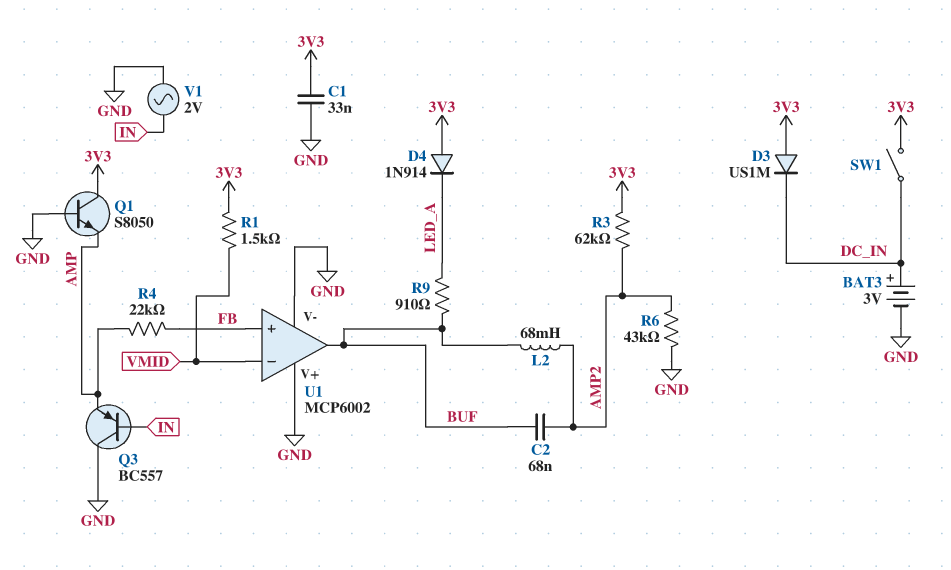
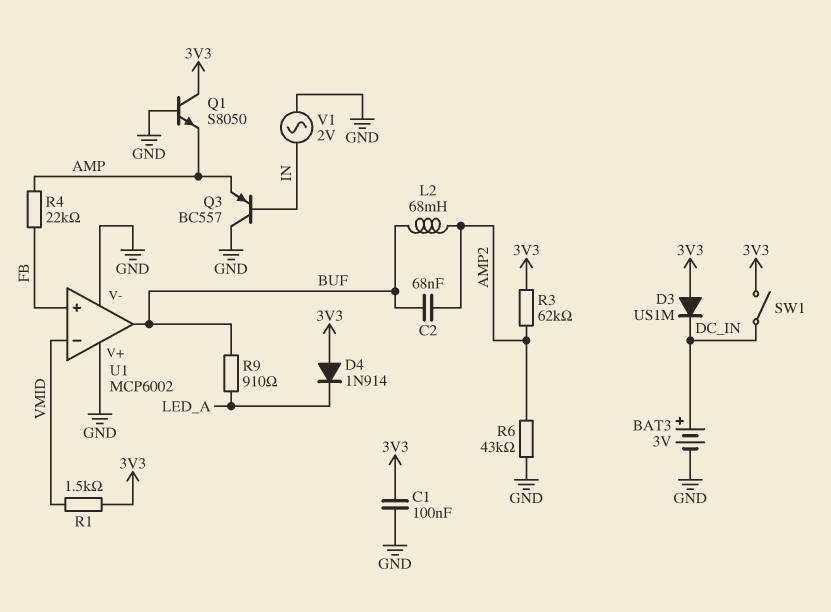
C1: 33nF (3V3, GND) -> 100nF (3V3, GND)

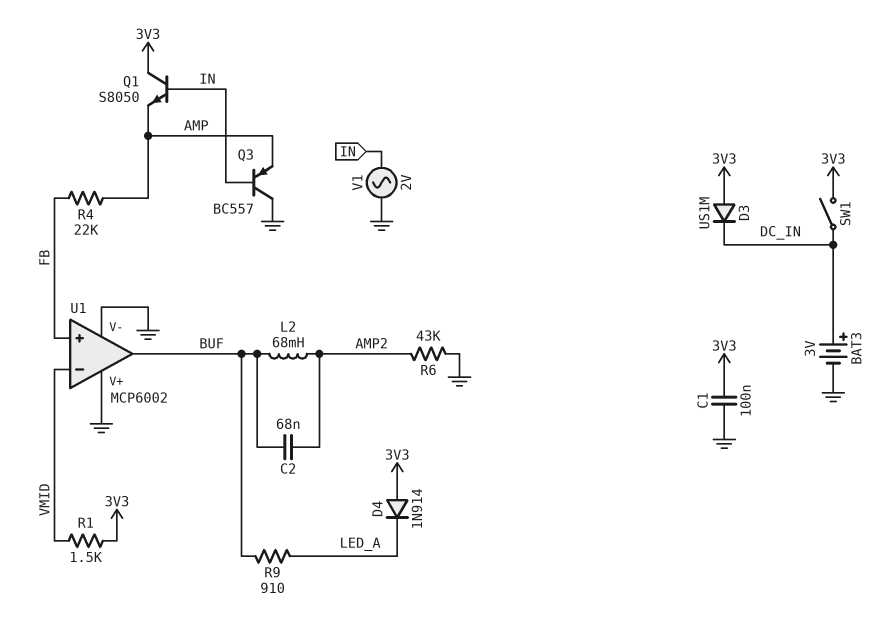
Q1: NPN S8050 (B GND, C 3V3, E AMP) -> NPN S8050 (B IN, C 3V3, E AMP)
R3: 62k (3V3, AMP2) -> none

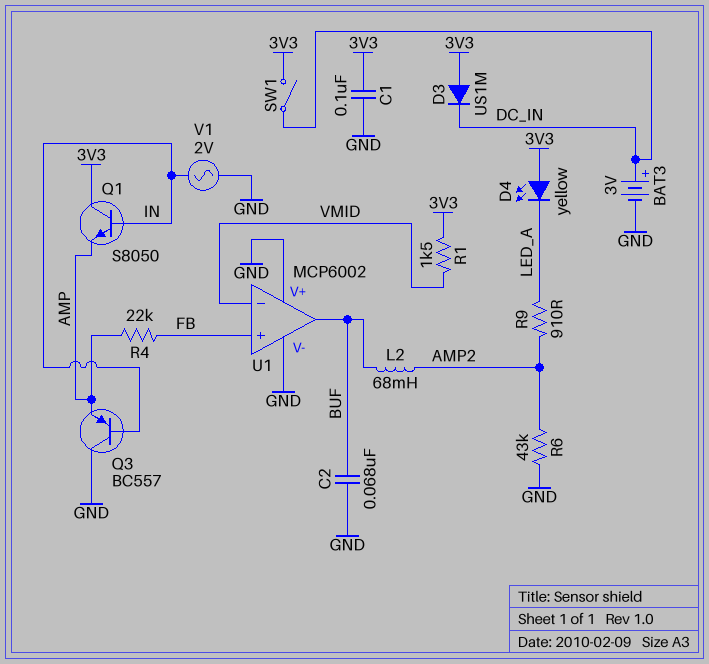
C2: 68nF (AMP2, BUF) -> 68nF (BUF, GND)
D4: diode 1N914 (A 3V3, K LED_A) -> LED yellow (A 3V3, K LED_A)
R9: 910 (BUF, LED_A) -> 910 (AMP2, LED_A)

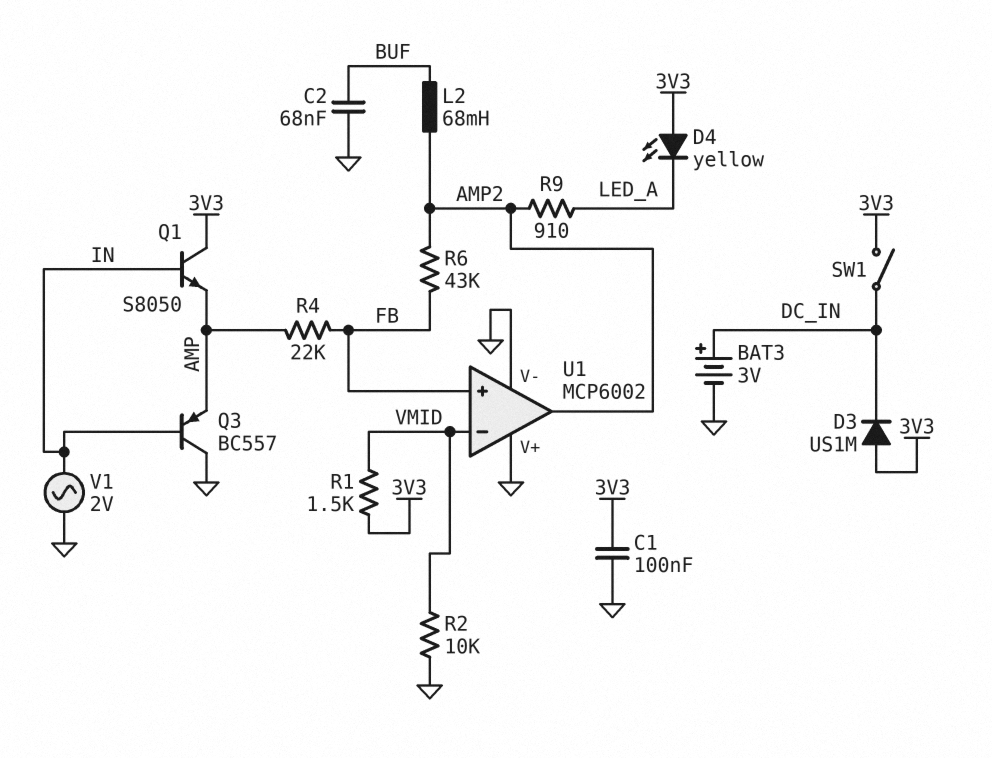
R2: none -> 10k (GND, VMID)
R6: 43k (AMP2, GND) -> 43k (AMP2, FB)
U1 pin out: BUF -> AMP2

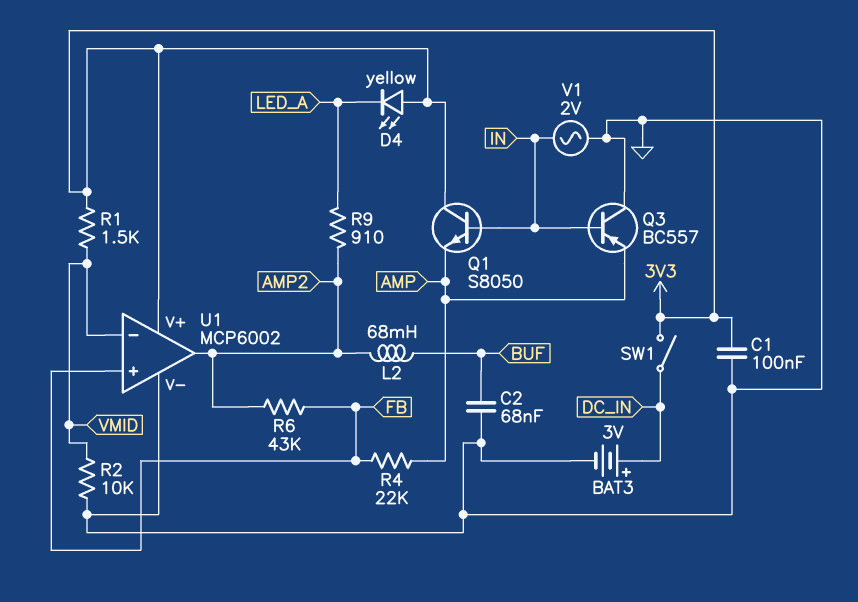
D3: diode US1M (A 3V3, K DC_IN) -> none
U1 pin V+: GND -> 3V3

